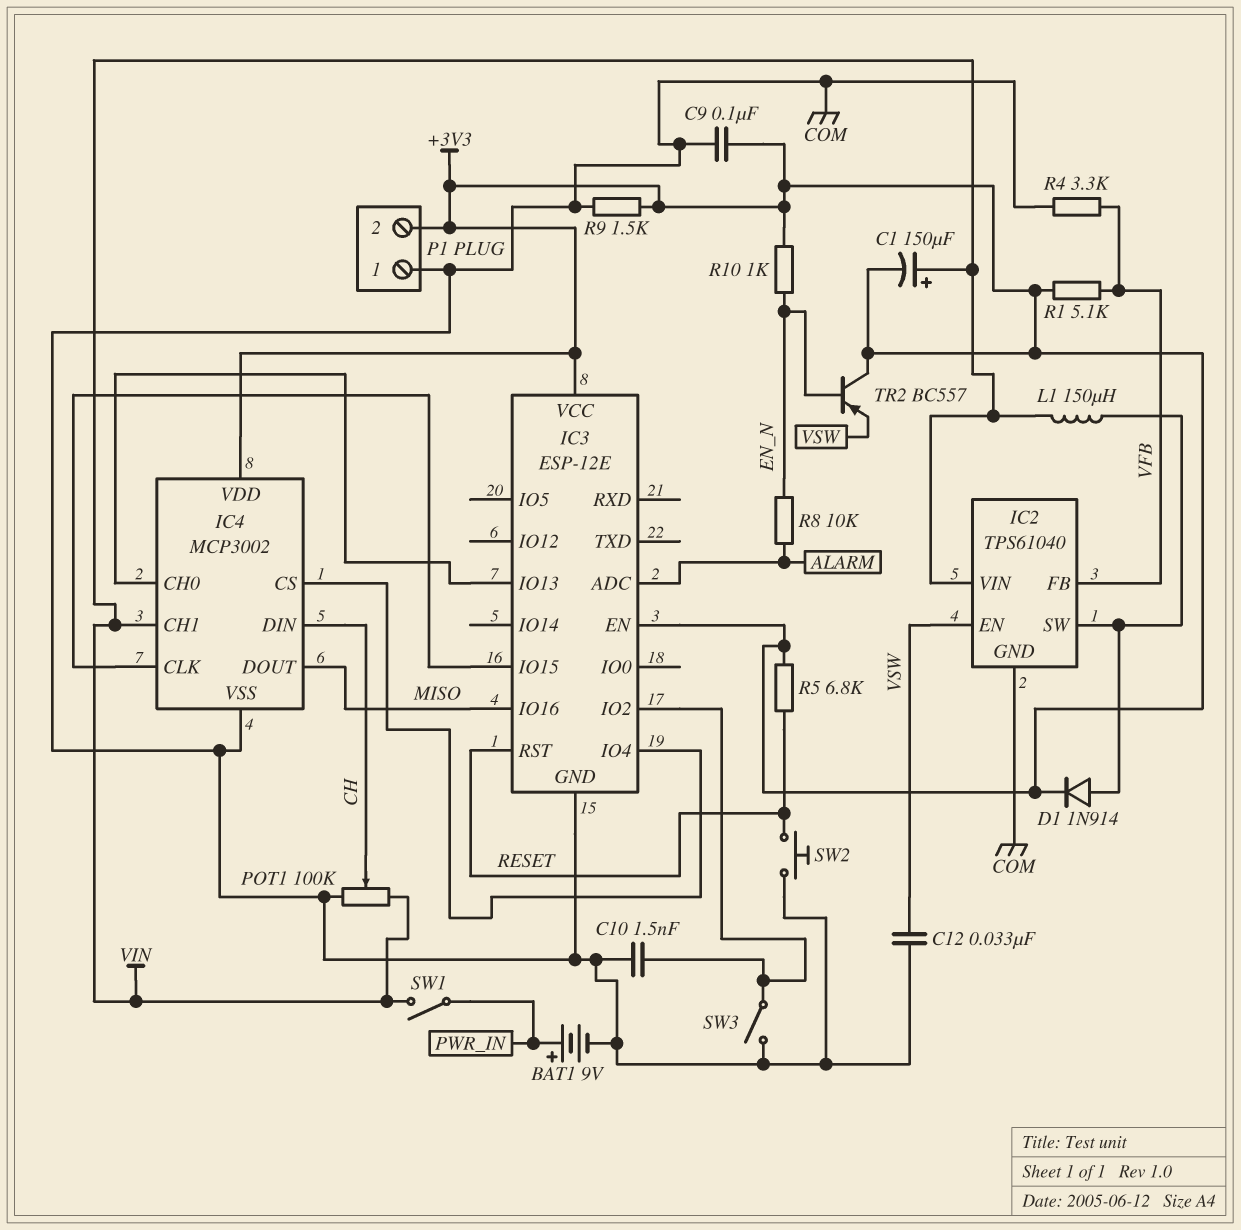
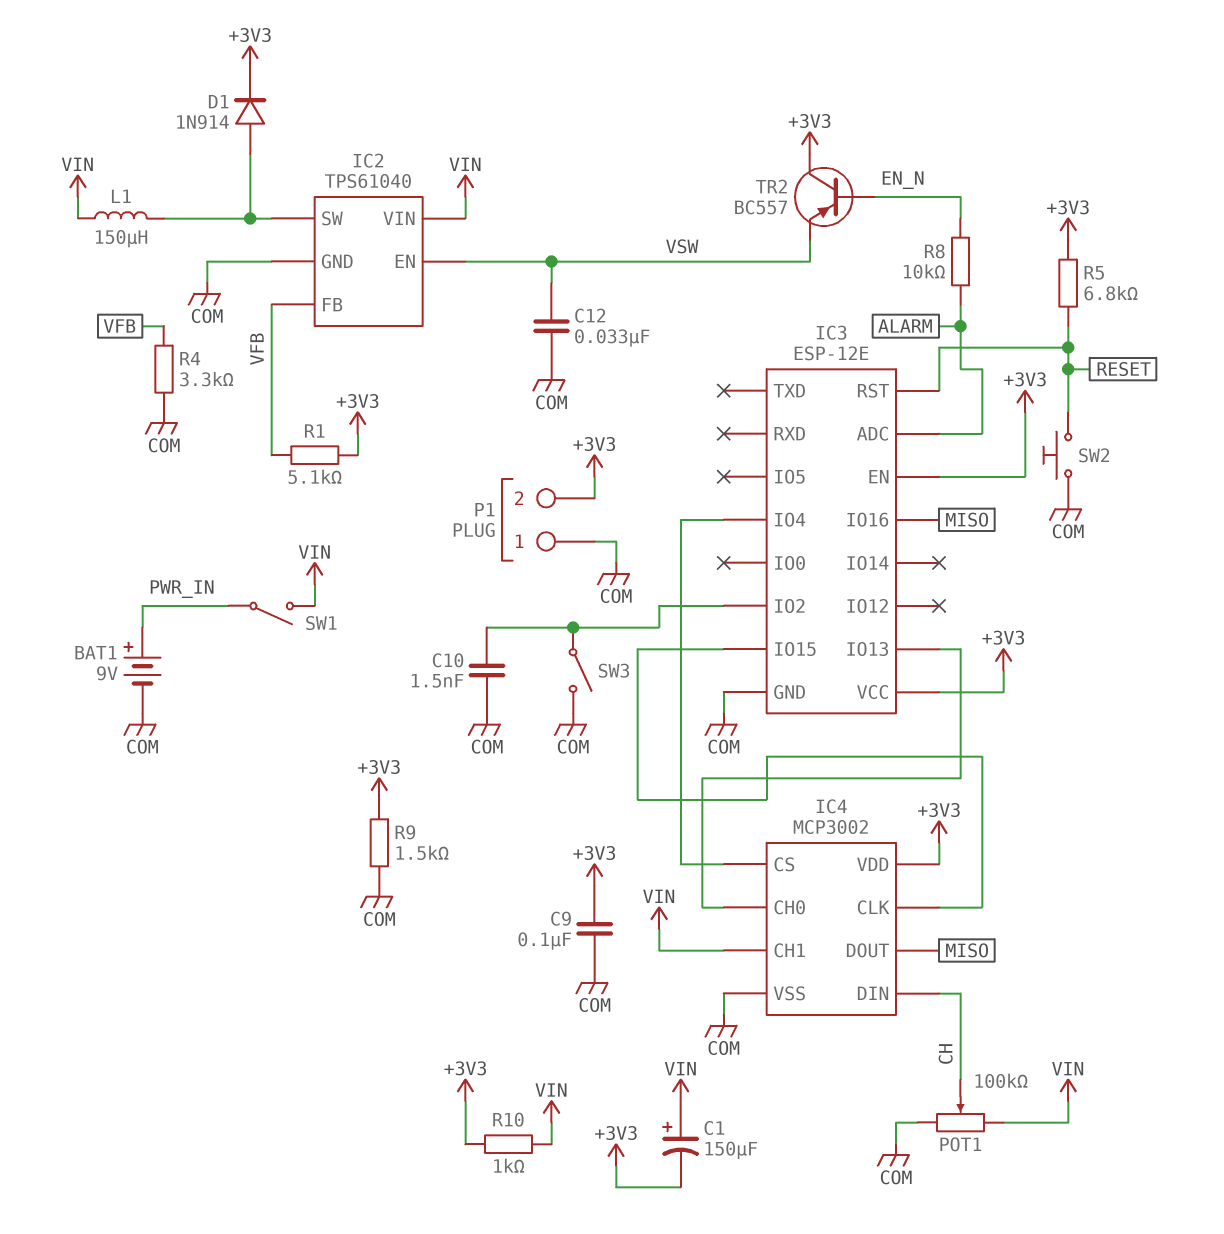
R10: 1k (+3V3, EN_N) -> 1k (+3V3, VIN)

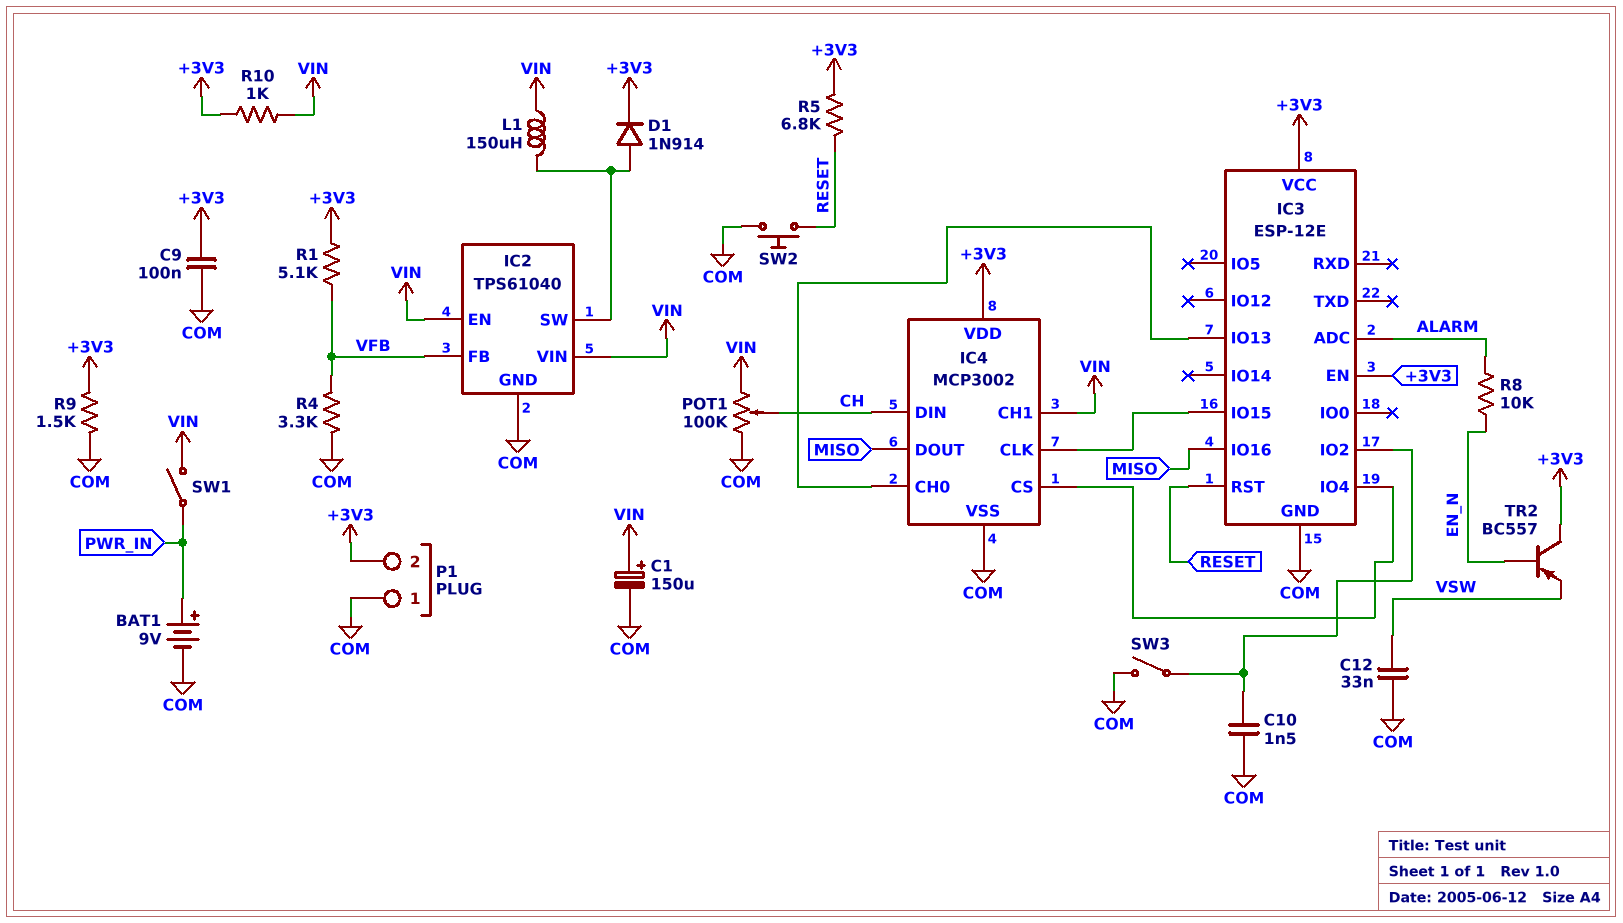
C1: 150uF (plus VIN, minus +3V3) -> 150uF (plus VIN, minus COM)
IC2 pin EN: VSW -> VIN

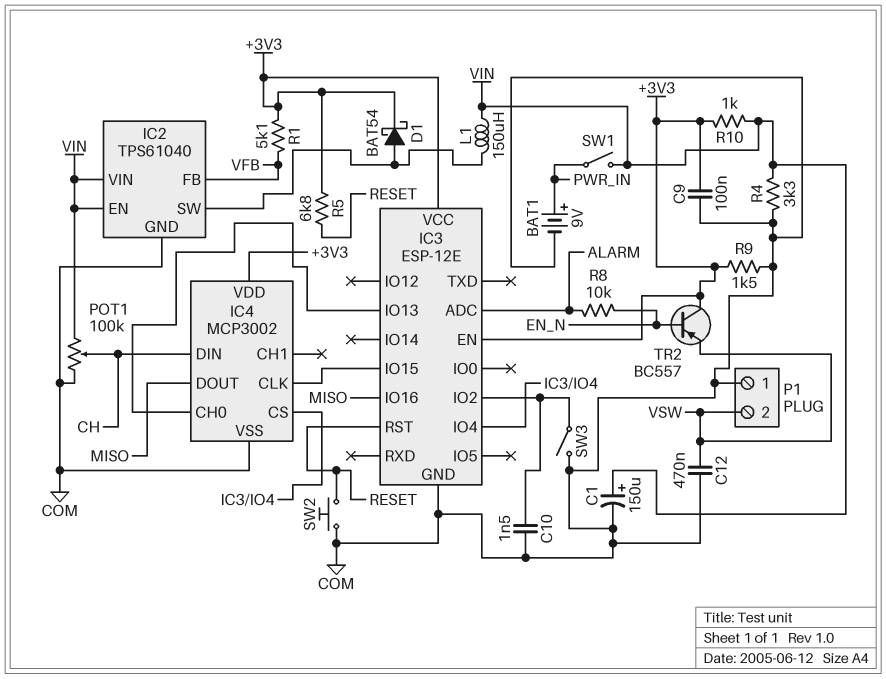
C12: 33nF (COM, VSW) -> 470nF (COM, VSW)
D1: diode 1N914 (A IC2/SW, K +3V3) -> schottky BAT54 (A IC2/SW, K +3V3)
IC4 pin CH1: VIN -> none
P1 pin 2: +3V3 -> VSW
R4: 3.3k (COM, VFB) -> 3.3k (COM, VIN)

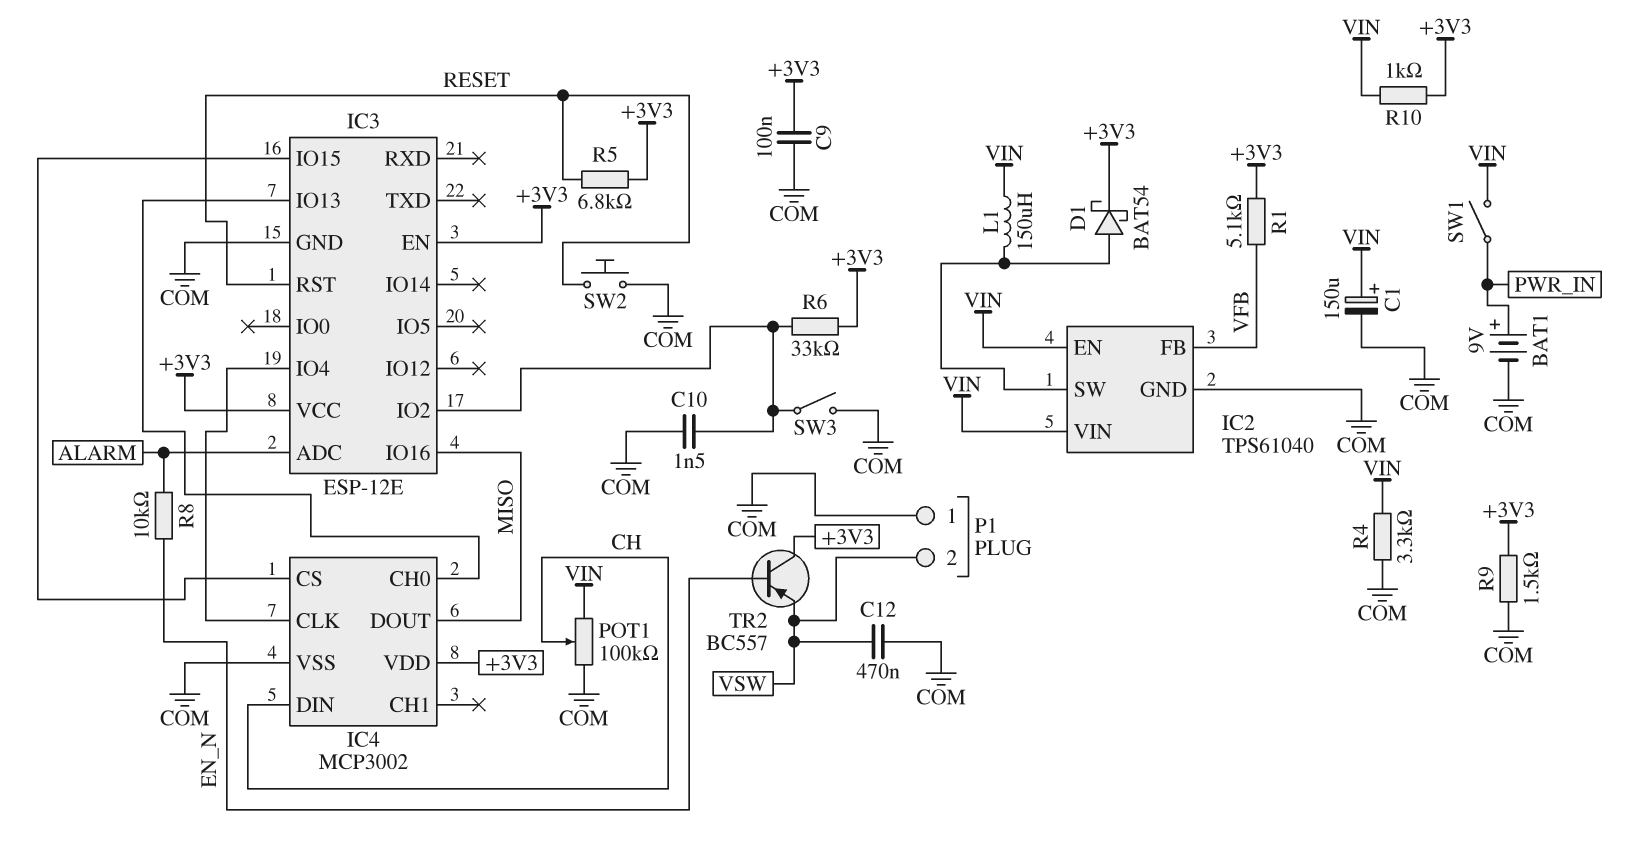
IC4 pin CLK: IC3/IO15 -> IC3/IO4
IC4 pin CS: IC3/IO4 -> IC3/IO15
R6: none -> 33k (+3V3, IC3/IO2)

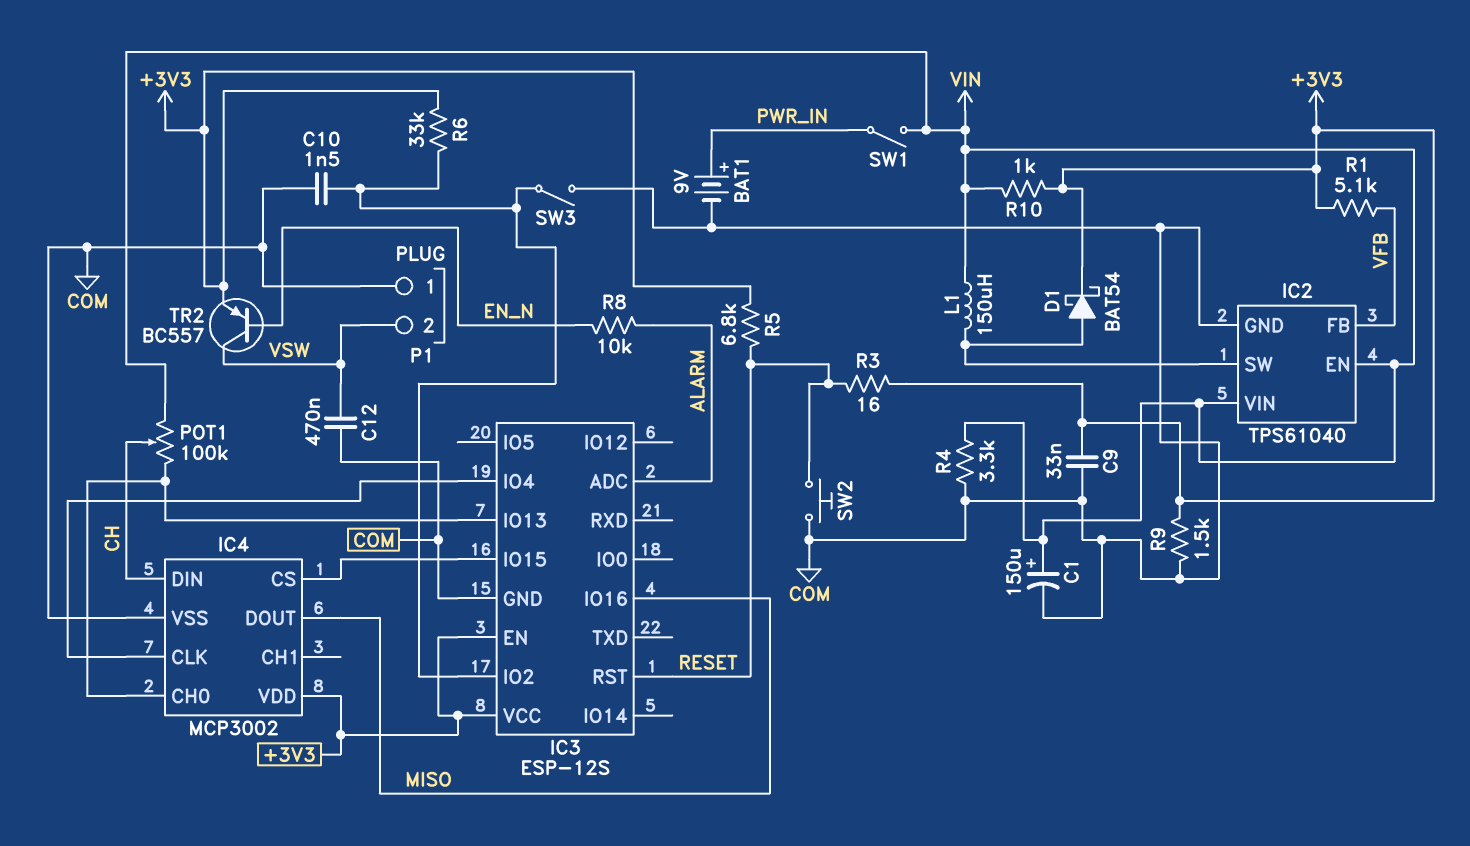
C9: 100nF (+3V3, COM) -> 33nF (+3V3, COM)
IC3: ESP-12E -> ESP-12S
POT1: 100k (COM, VIN, wiper CH) -> 100k (IC3/IO13, VIN, wiper CH)
R3: none -> 16 (+3V3, RESET)
TR2: PNP BC557 (B EN_N, C +3V3, E VSW) -> PNP BC557 (B EN_N, C VSW, E +3V3)

